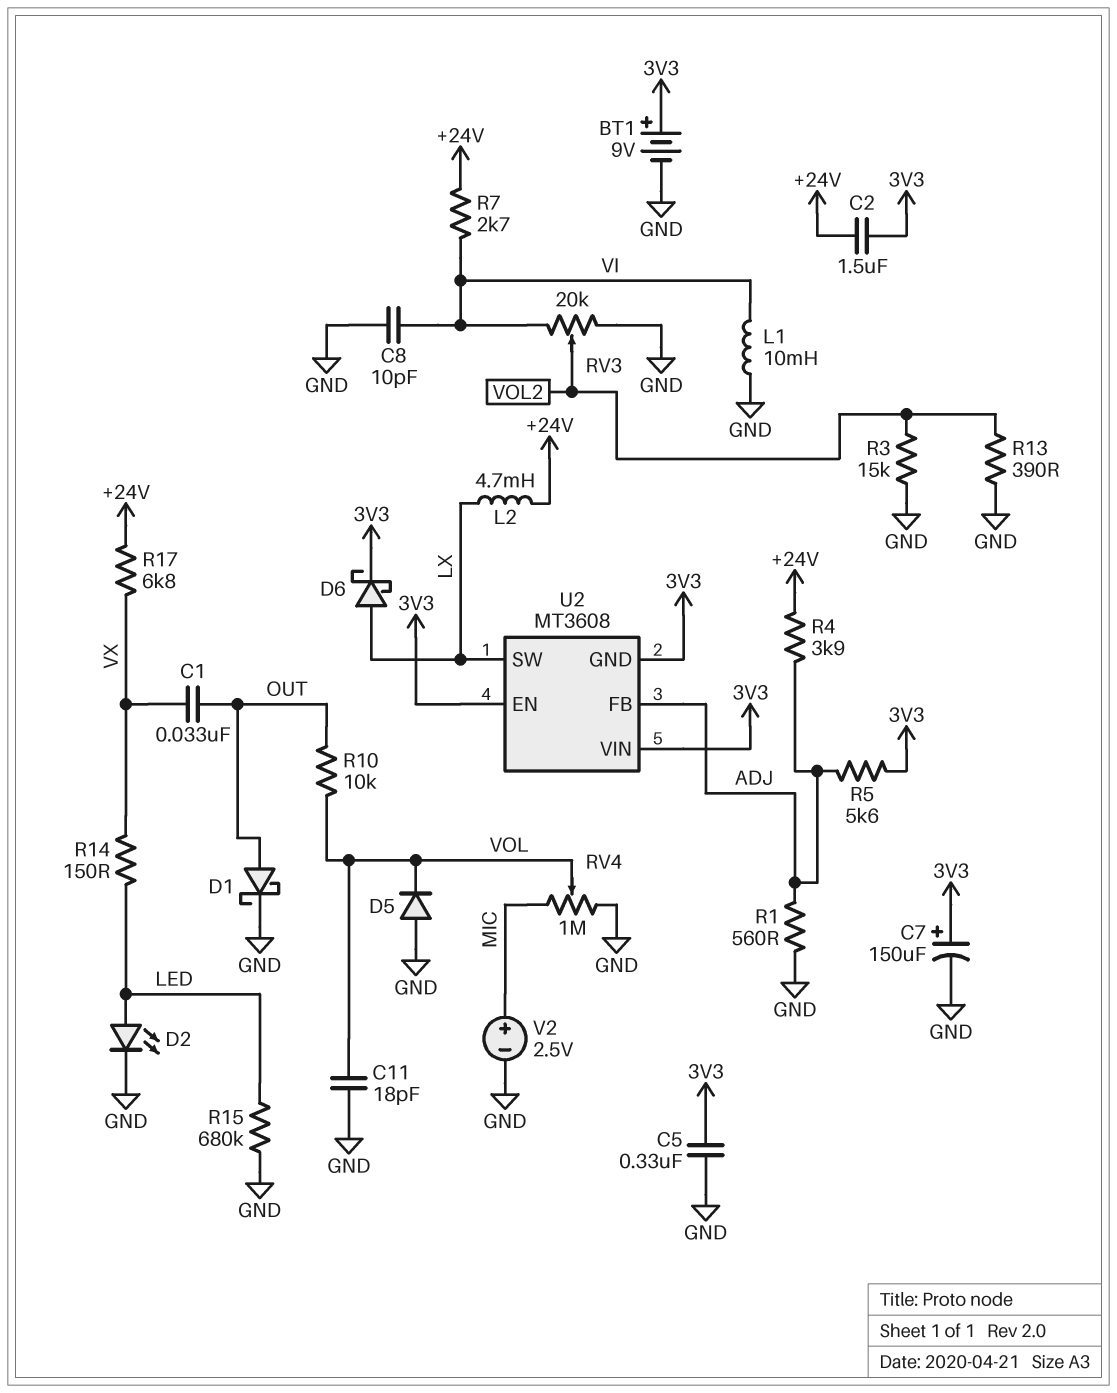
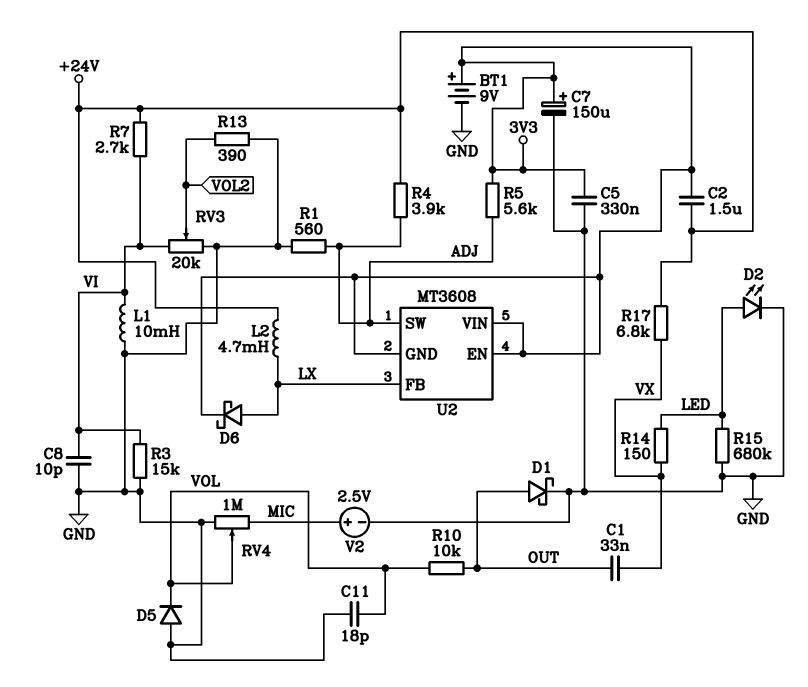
R3: 15k (GND, VOL2) -> 15k (GND, VI)
U2 pin FB: ADJ -> LX
U2 pin SW: LX -> ADJ

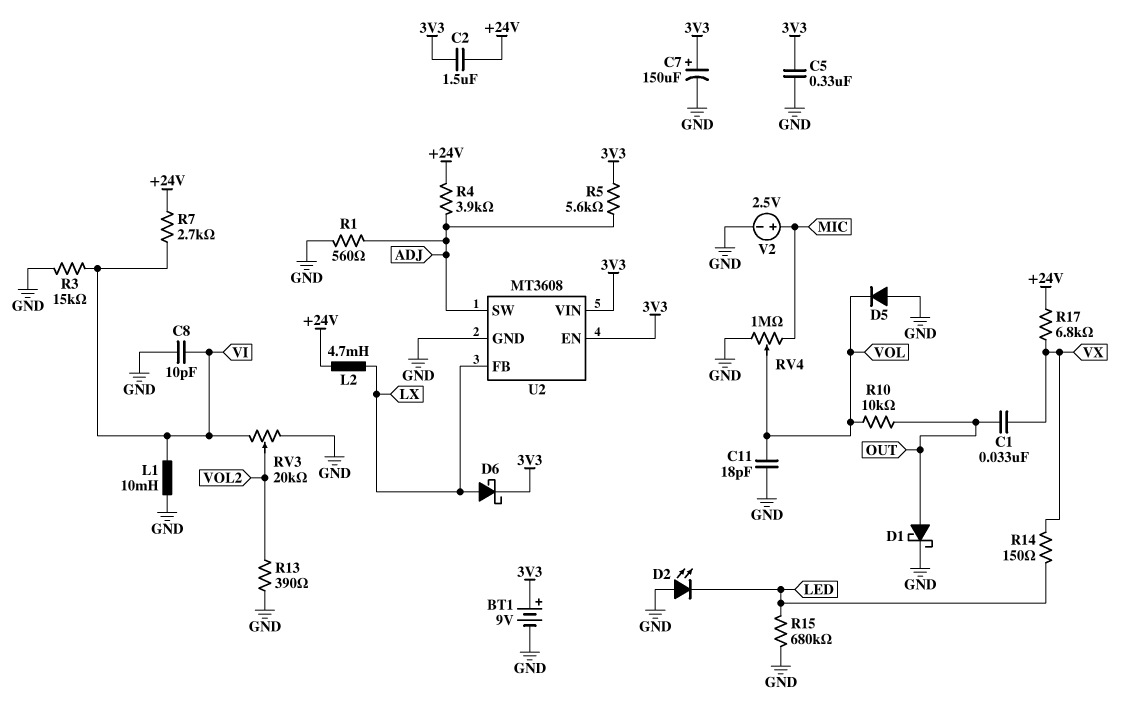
D2: LED (A LED, K GND) -> LED (A GND, K LED)
U2 pin GND: 3V3 -> GND

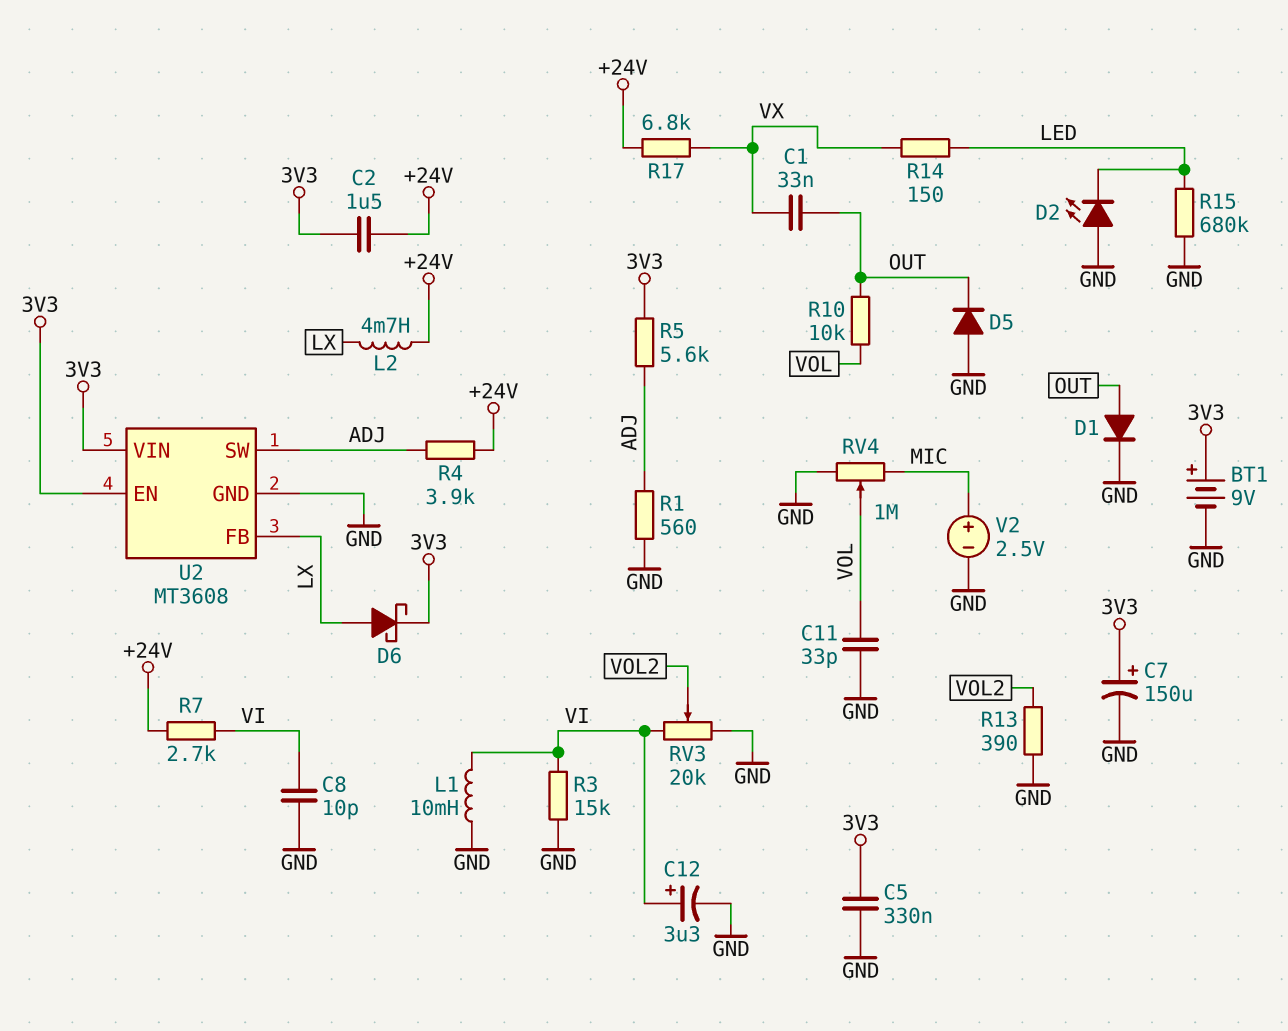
C11: 18pF (GND, VOL) -> 33pF (GND, VOL)
C12: none -> 3.3uF (plus VI, minus GND)
D1: schottky (A OUT, K GND) -> diode (A OUT, K GND)
D5: diode (A GND, K VOL) -> diode (A GND, K OUT)

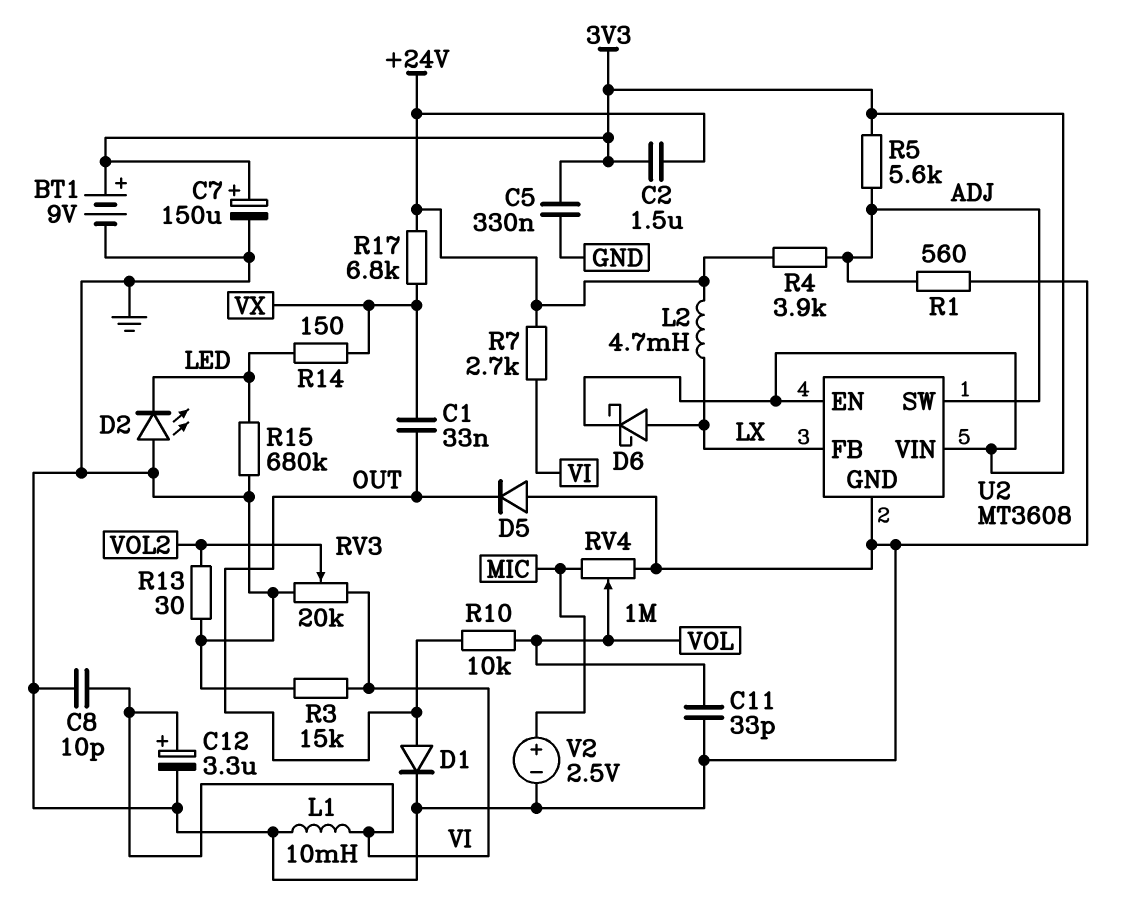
R13: 390 (GND, VOL2) -> 30 (GND, VOL2)

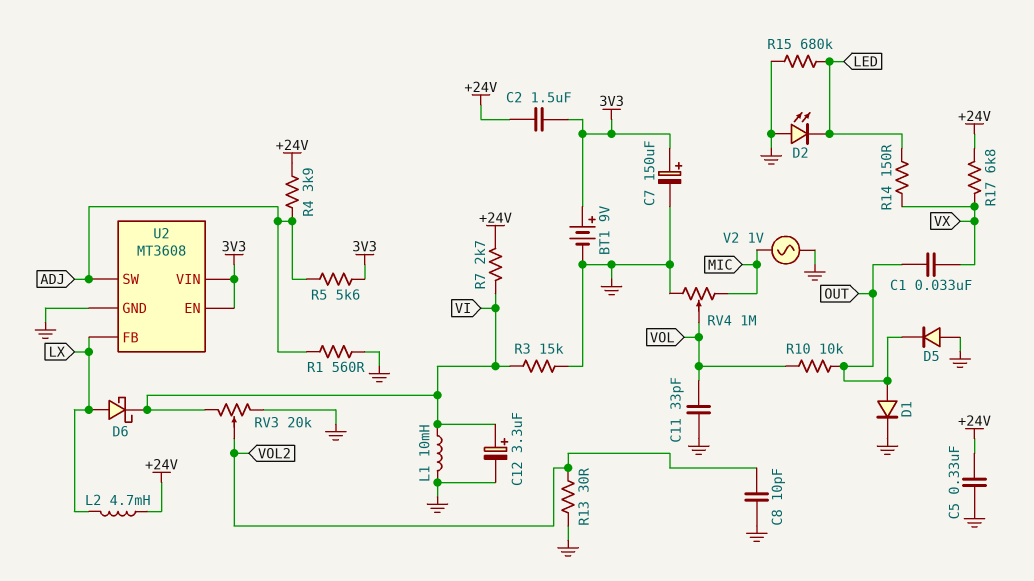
C5: 330nF (3V3, GND) -> 330nF (+24V, GND)
C8: 10pF (GND, VI) -> 10pF (GND, VOL2)
D6: schottky (A LX, K 3V3) -> schottky (A LX, K VI)
V2: 2.5V (plus MIC, minus GND) -> AC 1V (GND, MIC)

